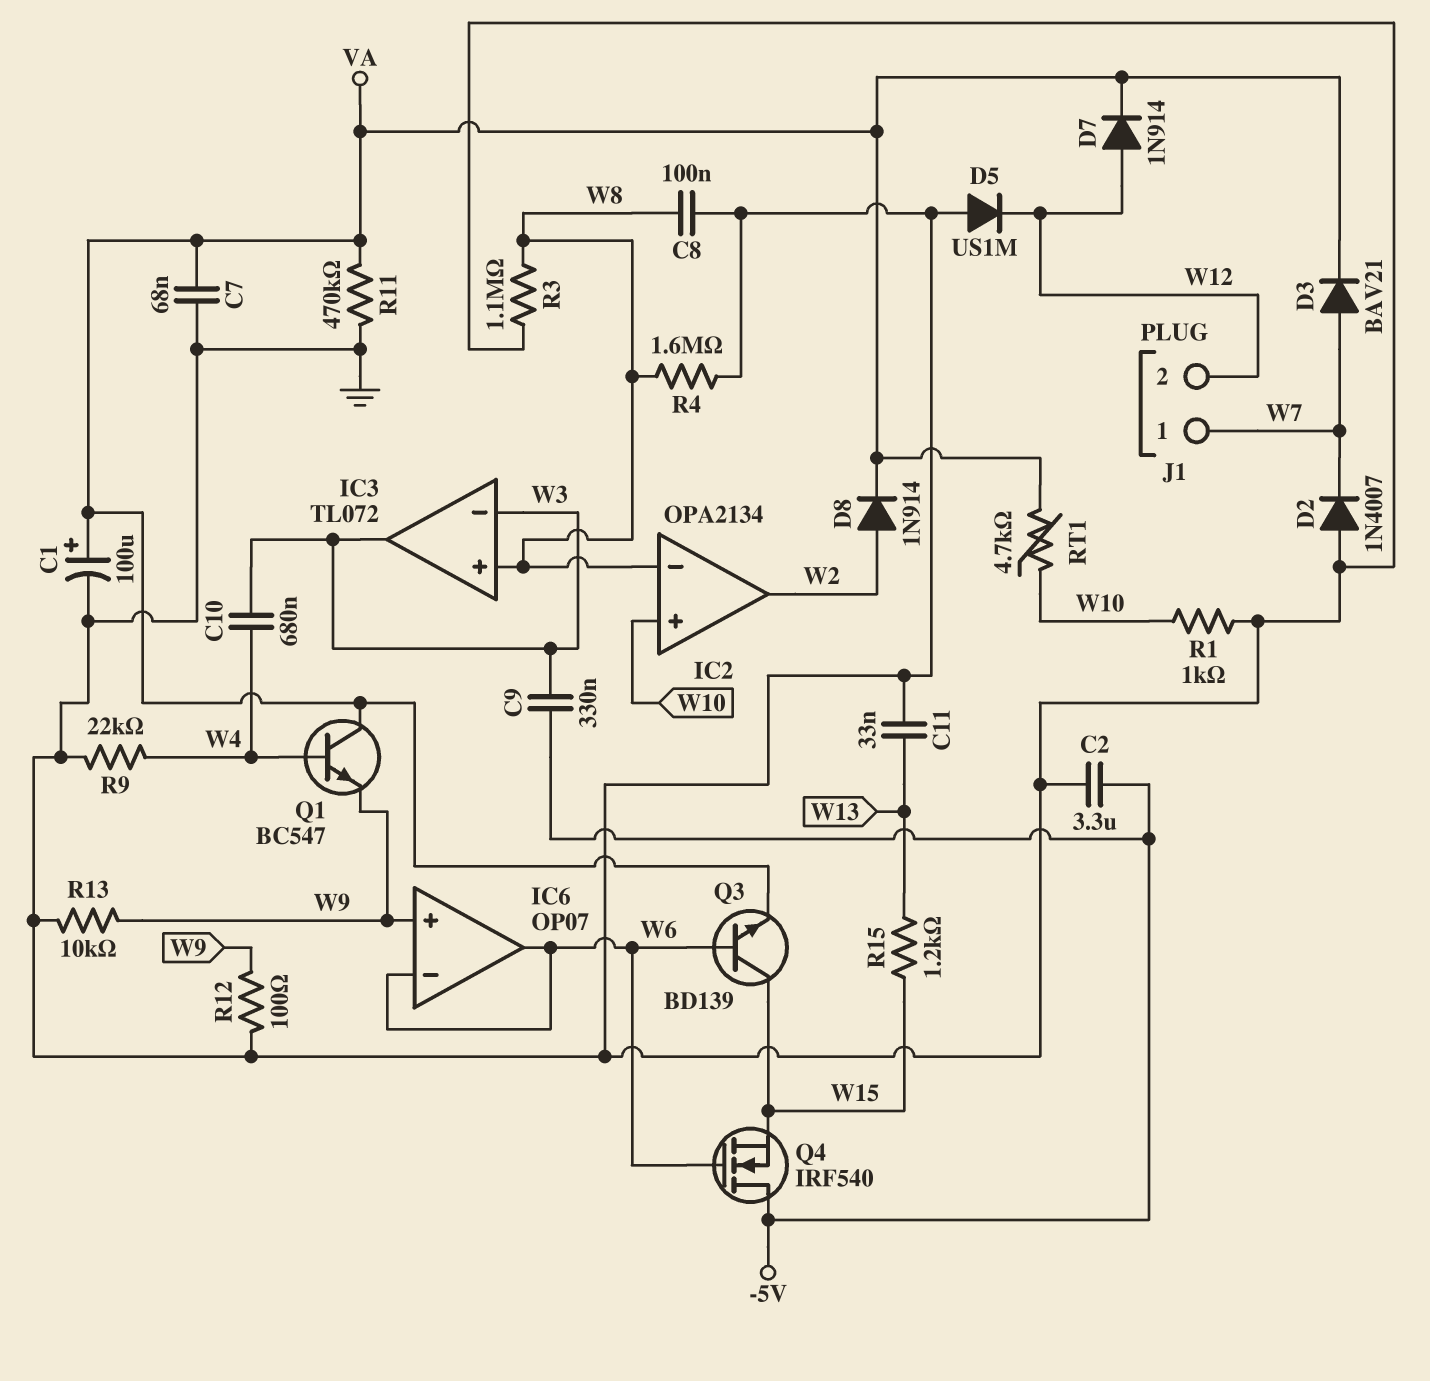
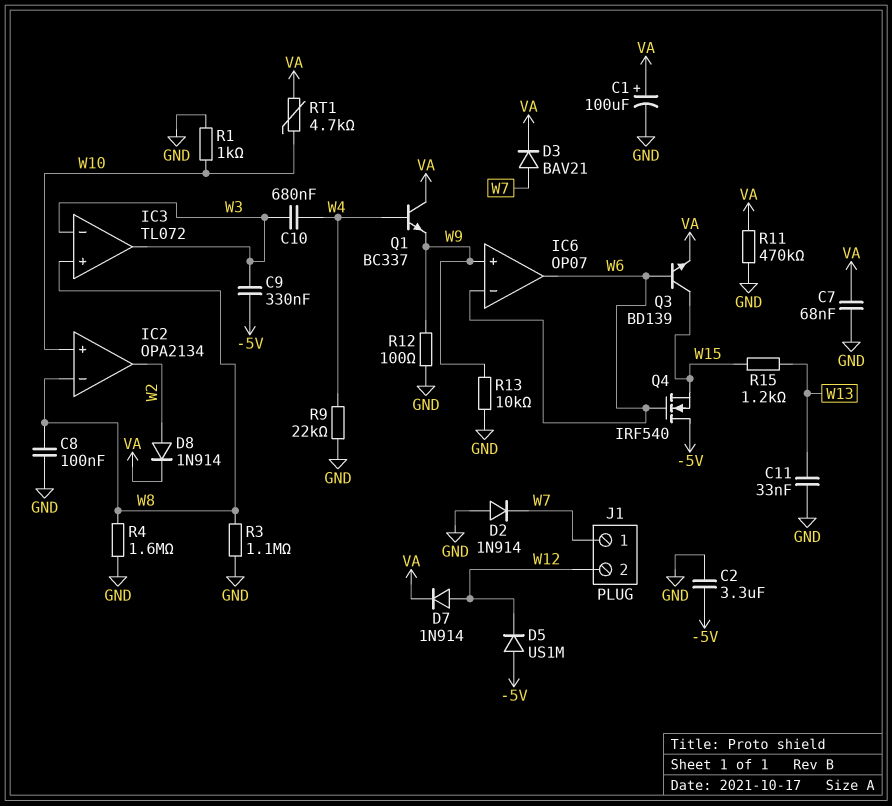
D2: diode 1N4007 (A GND, K W7) -> diode 1N914 (A GND, K W7)
D5: diode US1M (A GND, K W12) -> diode US1M (A -5V, K W12)
Q1: NPN BC547 (B W4, C VA, E W9) -> NPN BC337 (B W4, C VA, E W9)

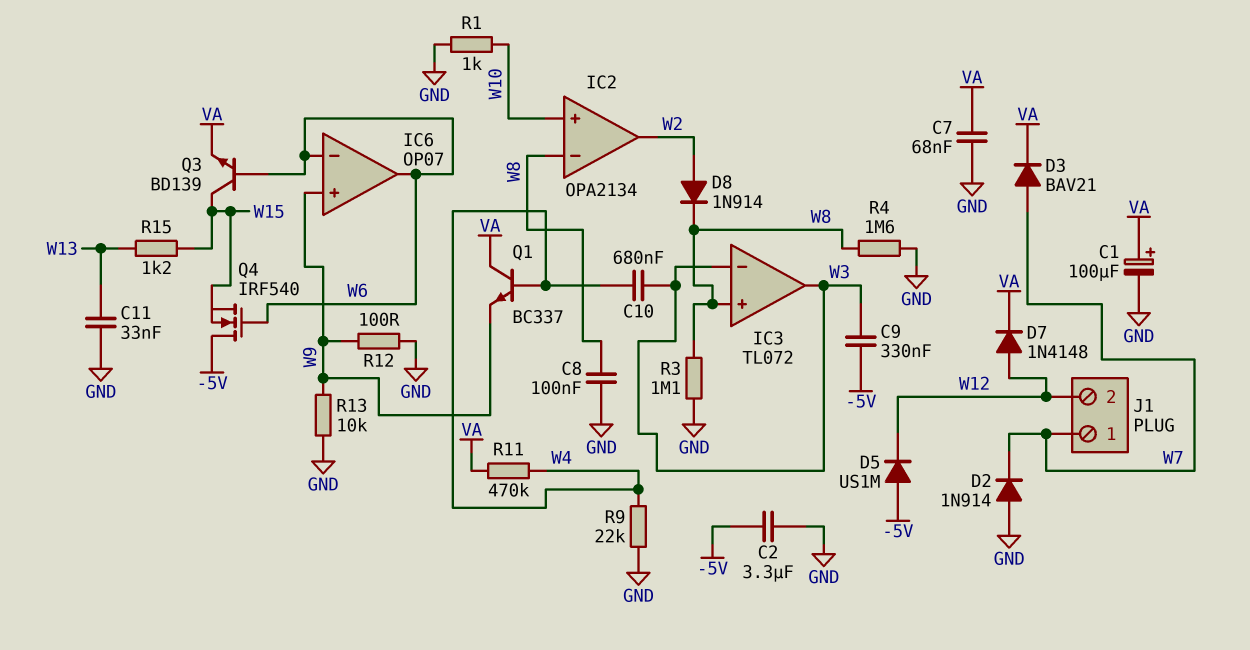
D7: diode 1N914 (A W12, K VA) -> diode 1N4148 (A W12, K VA)
D8: diode 1N914 (A W2, K VA) -> diode 1N914 (A W2, K W8)
R11: 470k (GND, VA) -> 470k (VA, W4)
RT1: 4.7k (VA, W10) -> none

